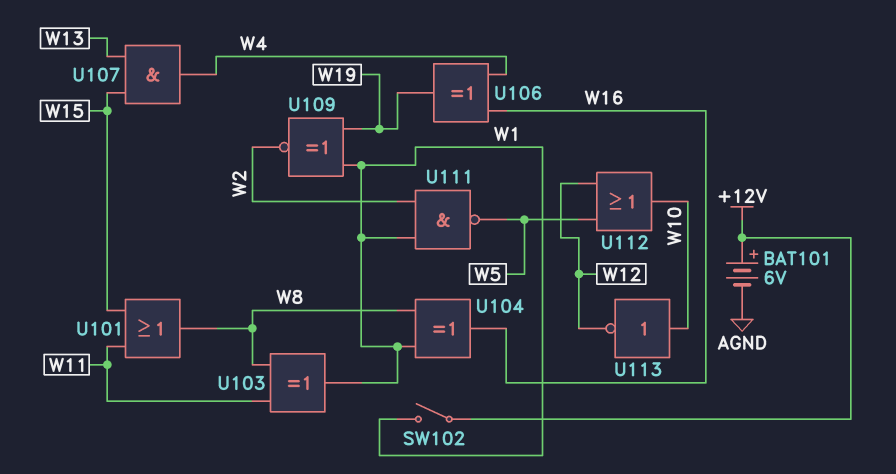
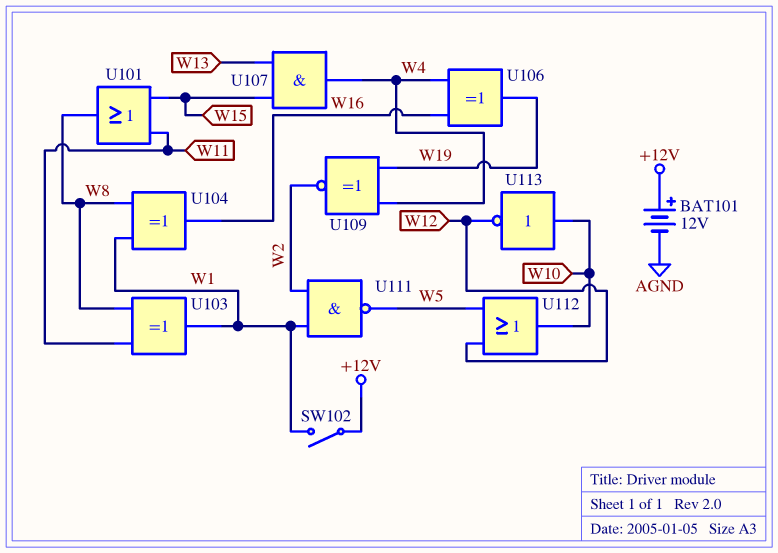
BAT101: 6V (plus +12V, minus AGND) -> 12V (plus +12V, minus AGND)
U109: XNOR (in W1, in W19, out W2) -> XNOR (in W4, in W19, out W2)

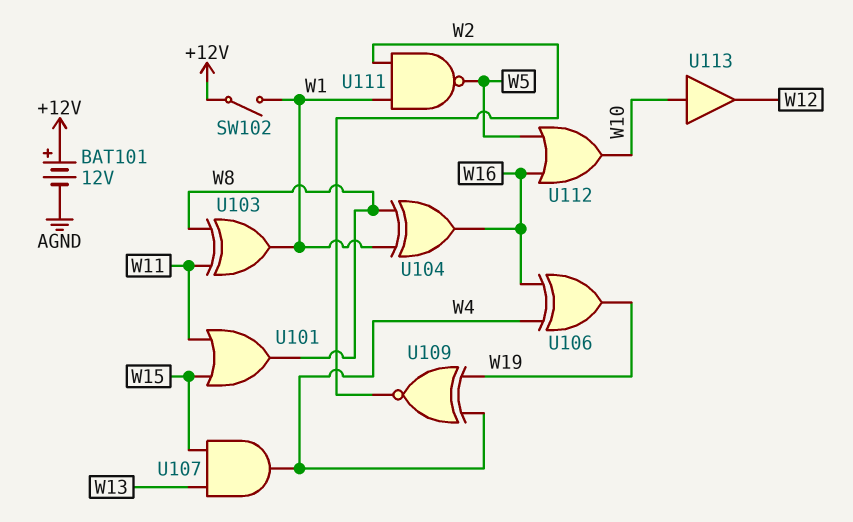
U112: OR (in W5, in W12, out W10) -> OR (in W5, in W16, out W10)
U113: NOT (in W10, out W12) -> buffer (in W10, out W12)

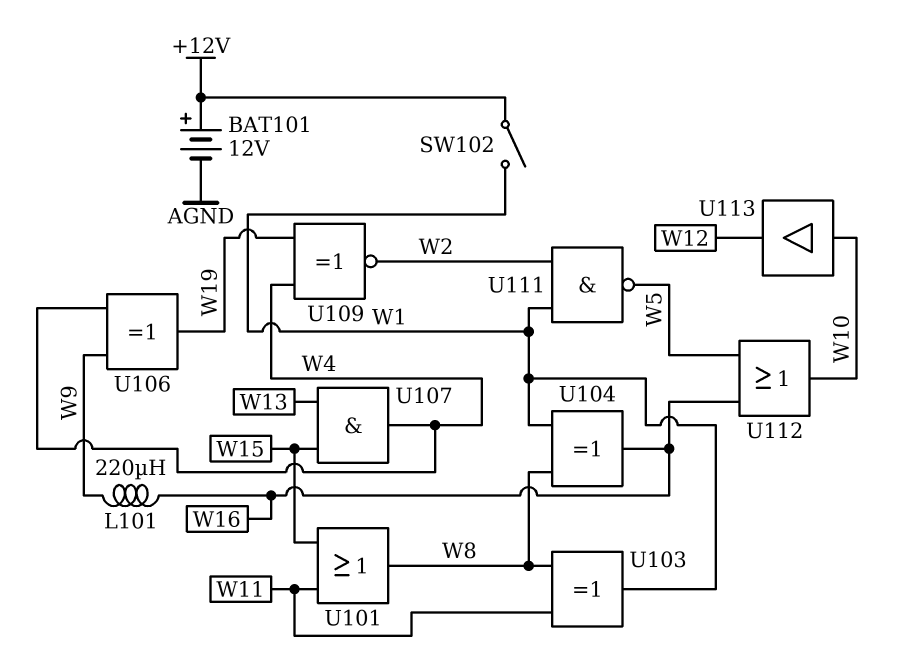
L101: none -> 220uH (W9, W16)
U106: XOR (in W4, in W16, out W19) -> XOR (in W4, in W9, out W19)

